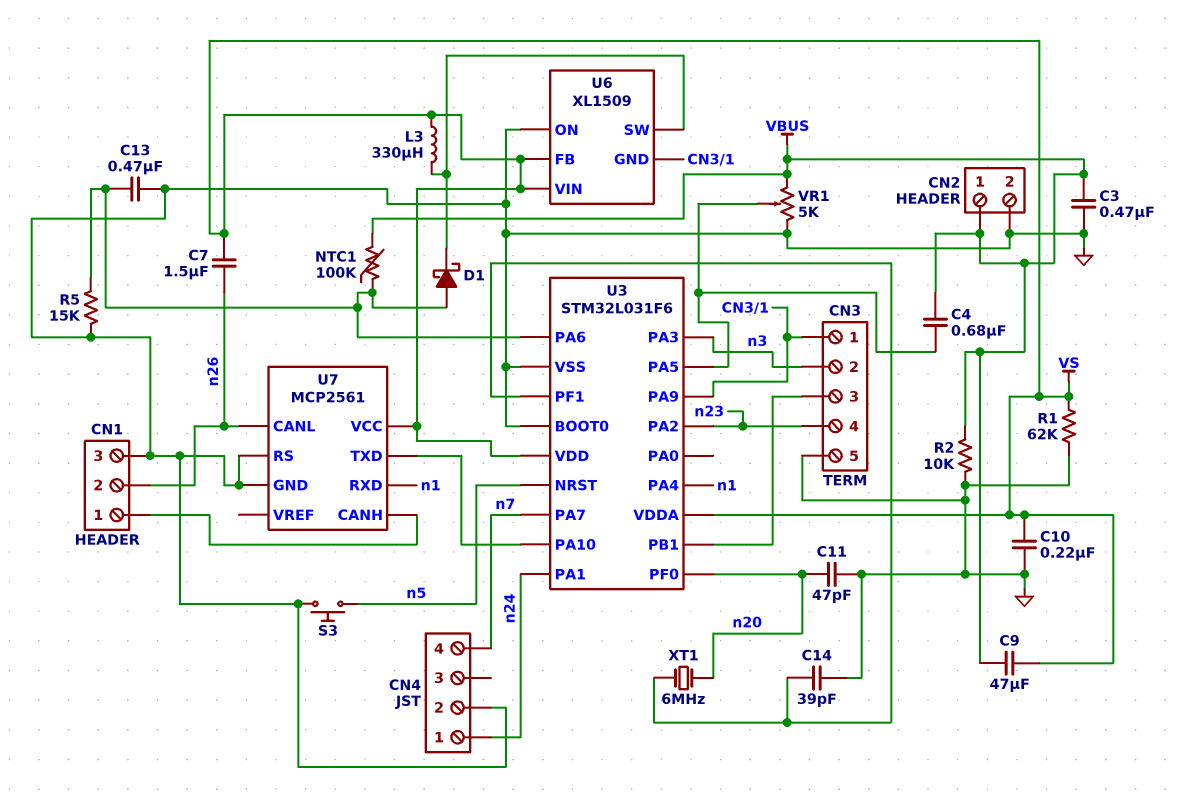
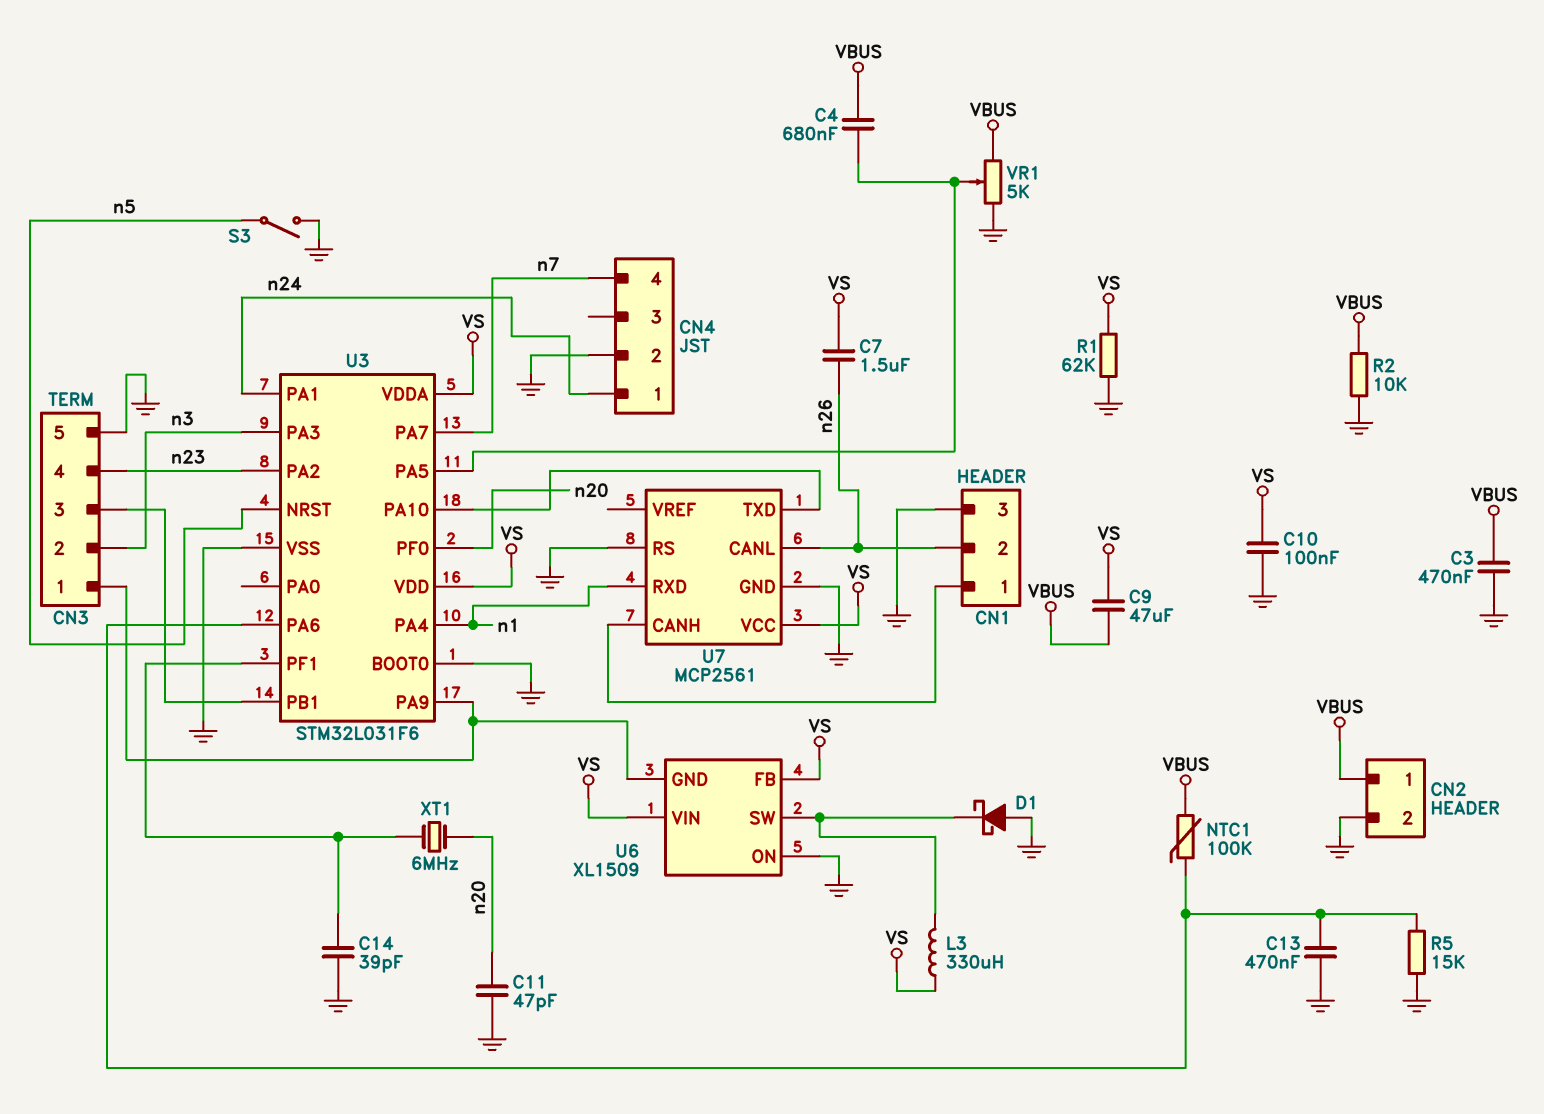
C10: 220nF (GND, VS) -> 100nF (GND, VS)
D1: schottky (A U3/PA6, K U6/SW) -> schottky (A GND, K U6/SW)
S3: button (GND, n5) -> switch (GND, n5)

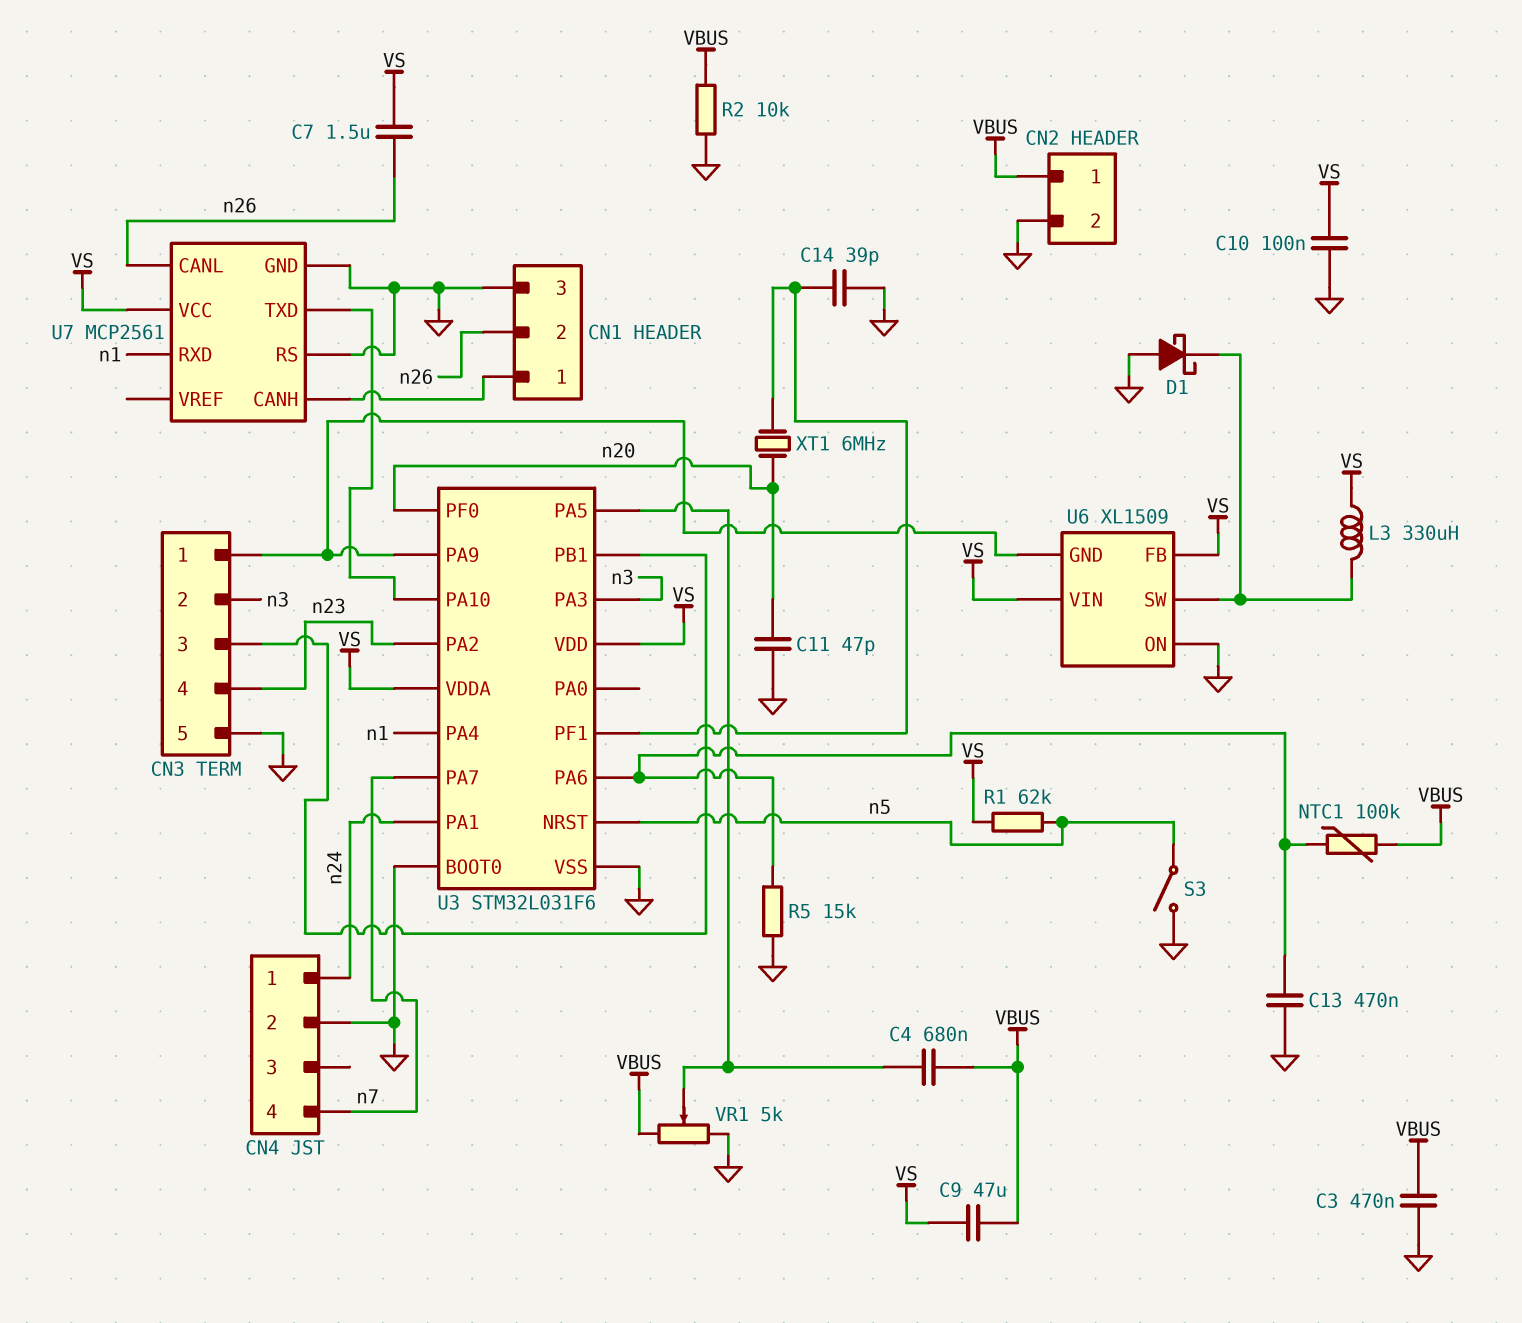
R1: 62k (GND, VS) -> 62k (VS, n5)

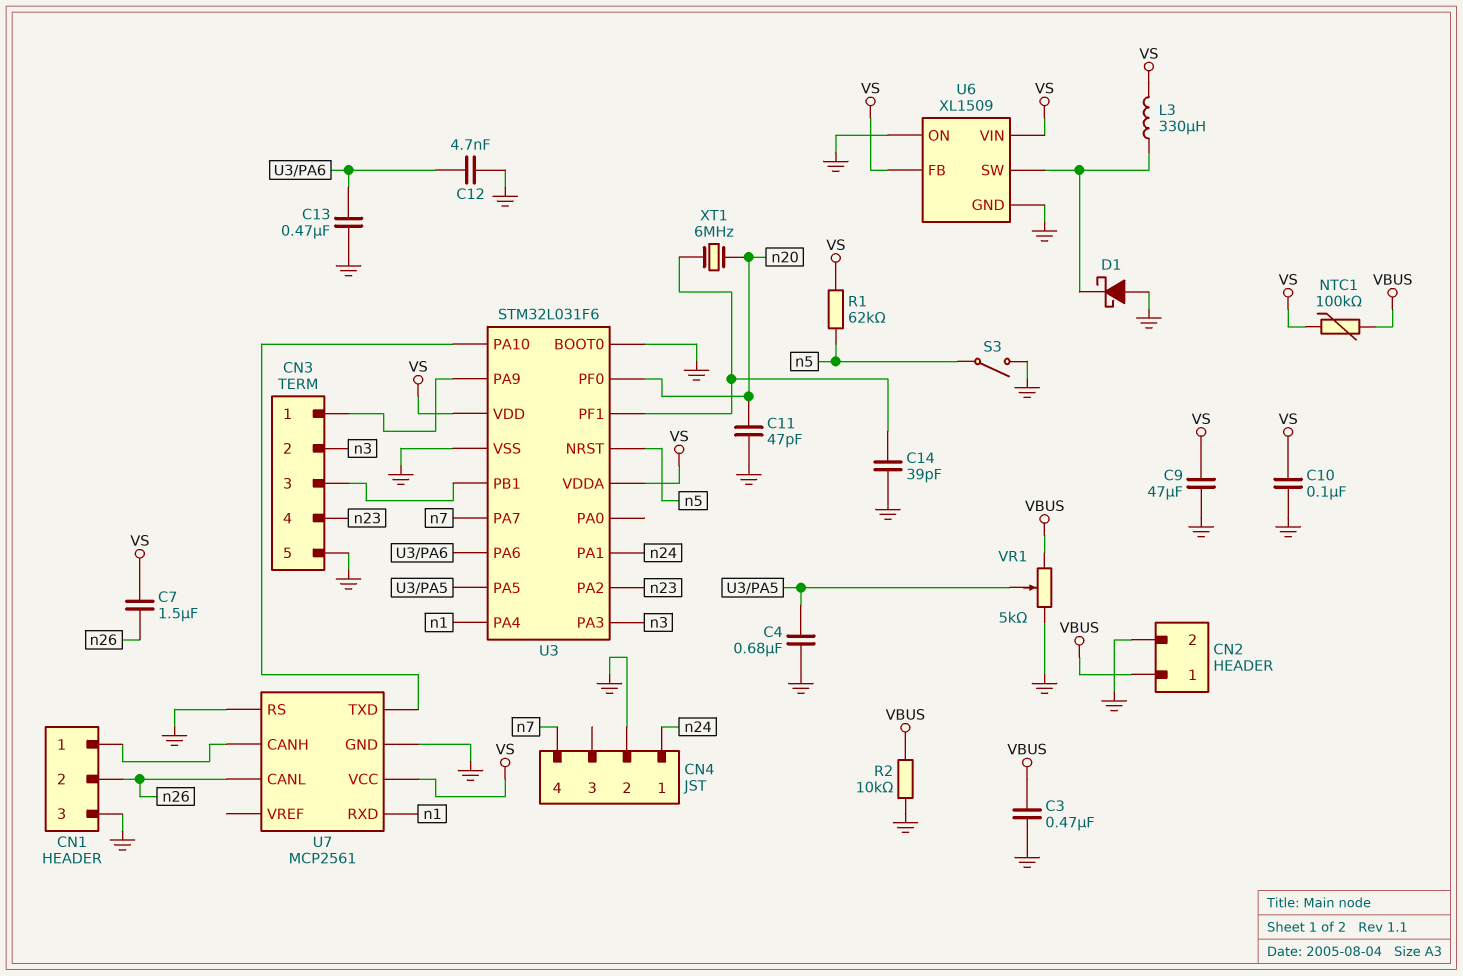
C4: 680nF (U3/PA5, VBUS) -> 680nF (GND, U3/PA5)
C9: 47uF (VBUS, VS) -> 47uF (GND, VS)
C12: none -> 4.7nF (GND, U3/PA6)
NTC1: 100k (U3/PA6, VBUS) -> 100k (VBUS, VS)
R5: 15k (GND, U3/PA6) -> none
U6 pin GND: CN3/1 -> GND

